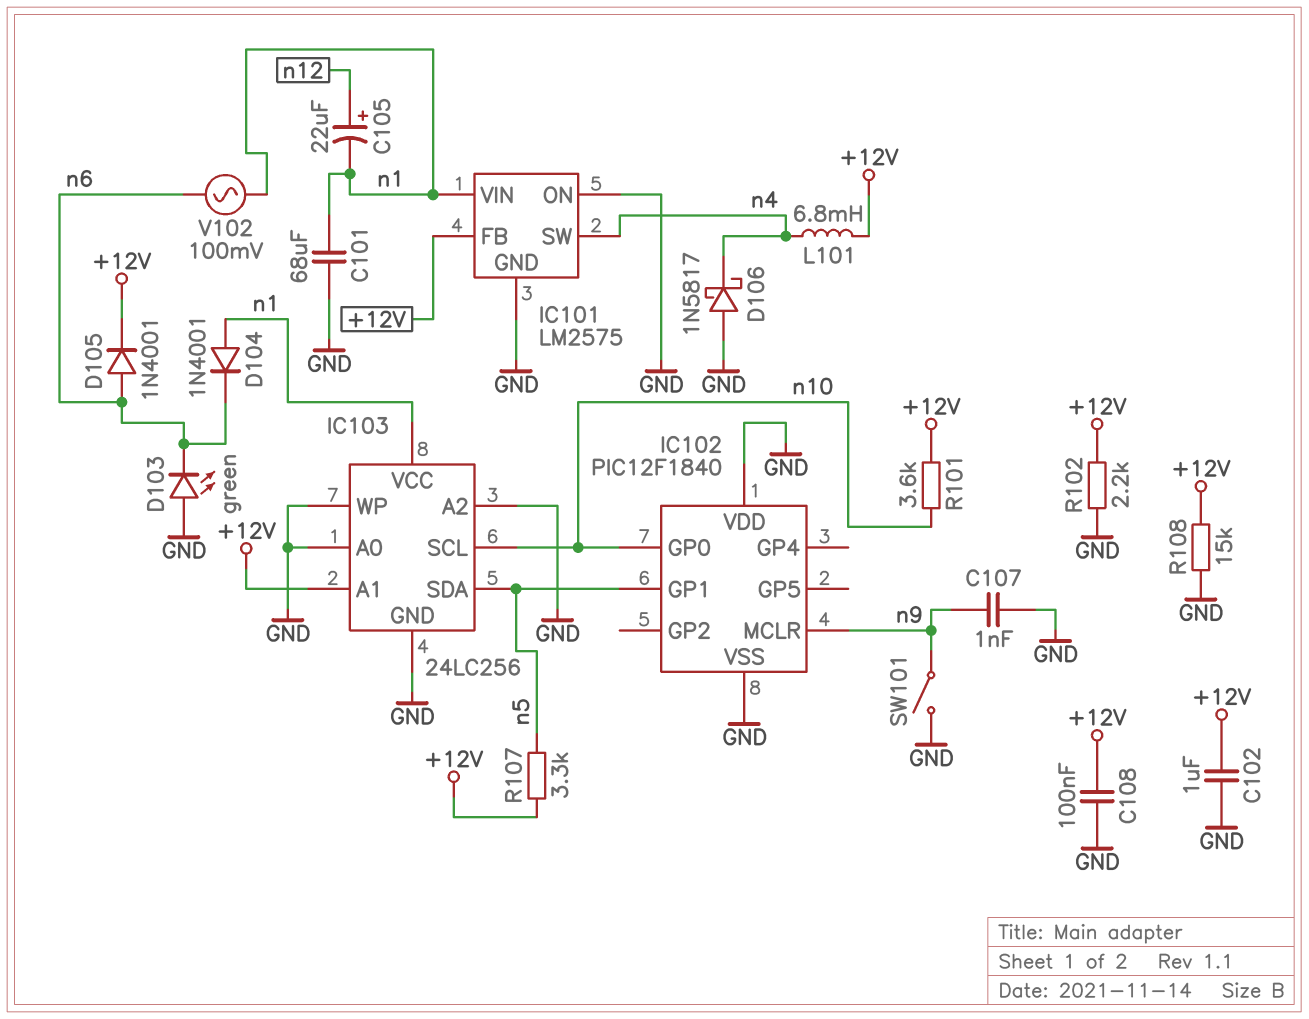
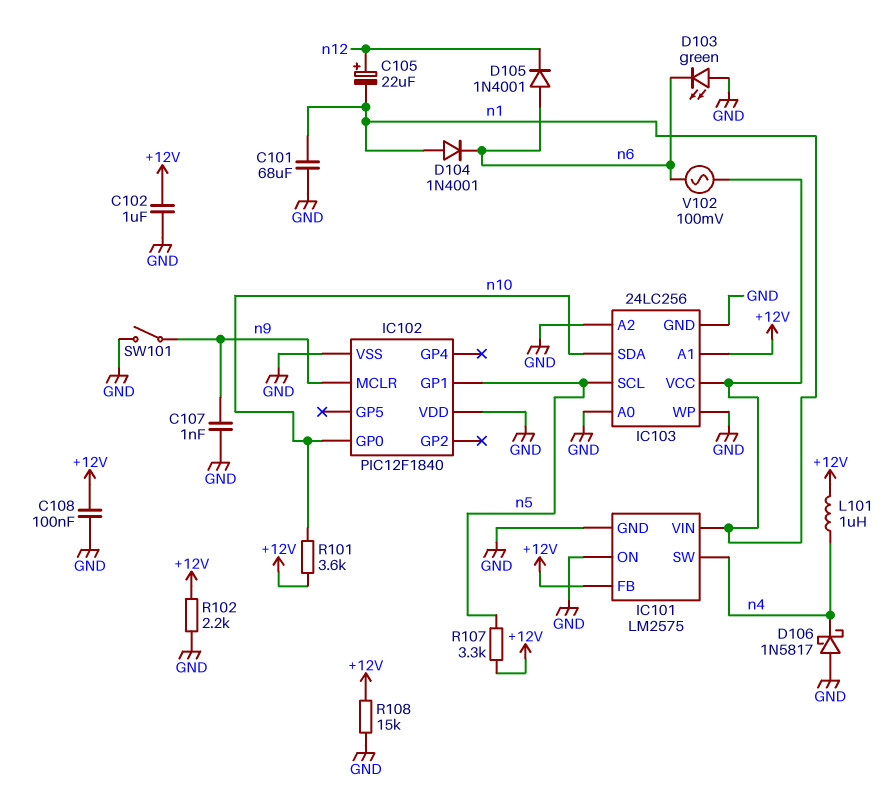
D105: diode 1N4001 (A n6, K +12V) -> diode 1N4001 (A n6, K n12)
IC103 pin SCL: n10 -> n5
IC103 pin SDA: n5 -> n10
L101: 6.8mH (+12V, n4) -> 1uH (+12V, n4)

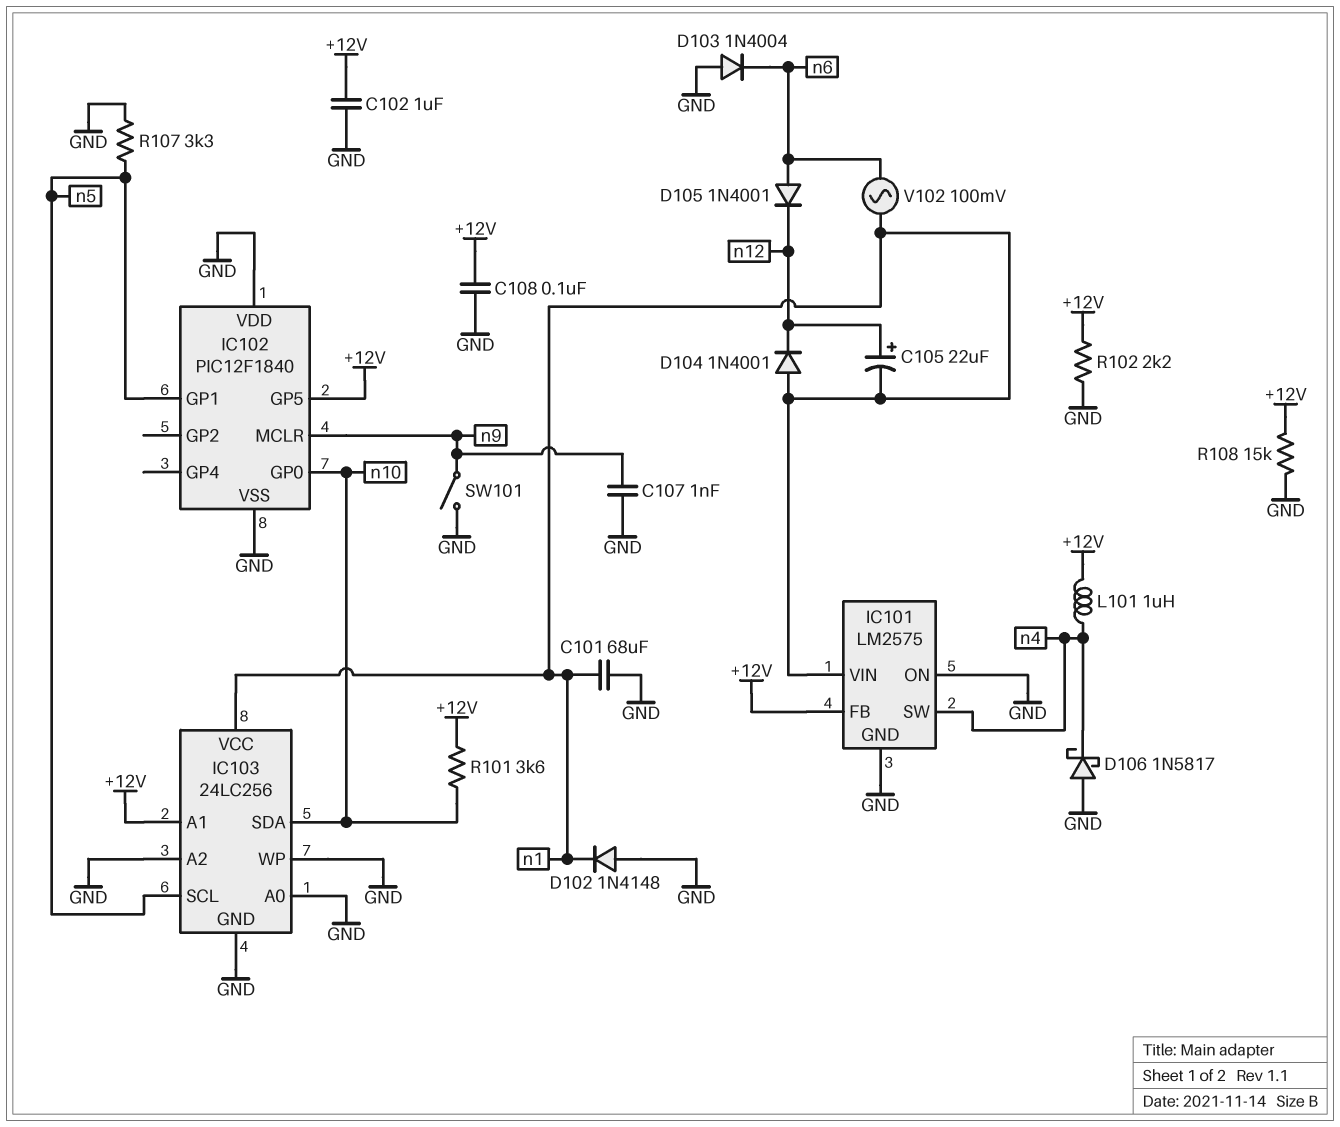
D102: none -> diode 1N4148 (A GND, K n1)
D103: LED green (A GND, K n6) -> diode 1N4004 (A GND, K n6)
D104: diode 1N4001 (A n1, K n6) -> diode 1N4001 (A n1, K n12)
IC102 pin GP5: none -> +12V
R107: 3.3k (+12V, n5) -> 3.3k (GND, n5)

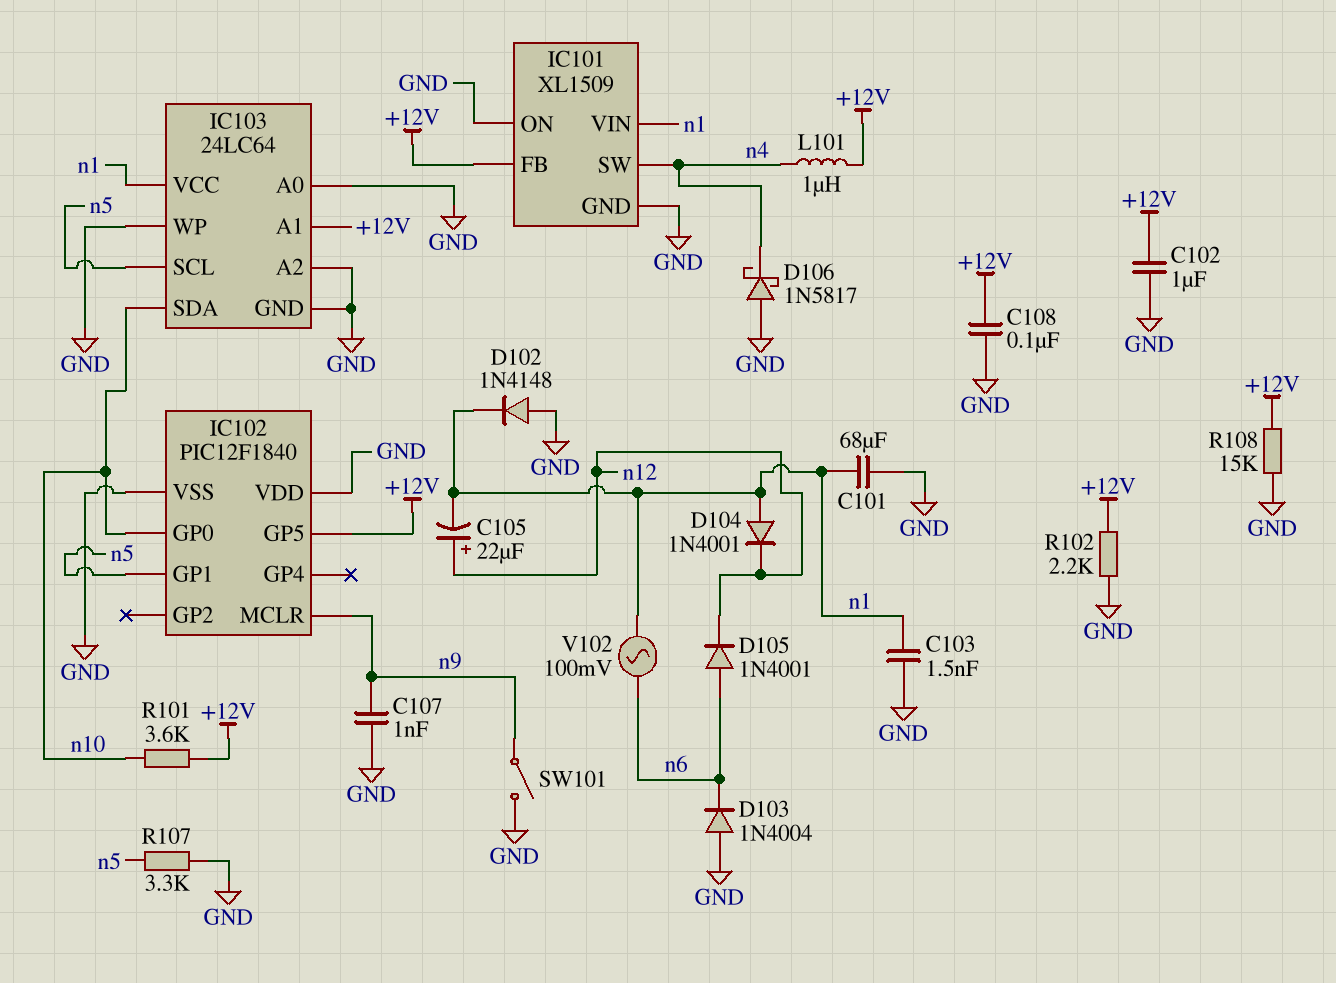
C103: none -> 1.5nF (GND, n1)
IC101: LM2575 -> XL1509
IC103: 24LC256 -> 24LC64

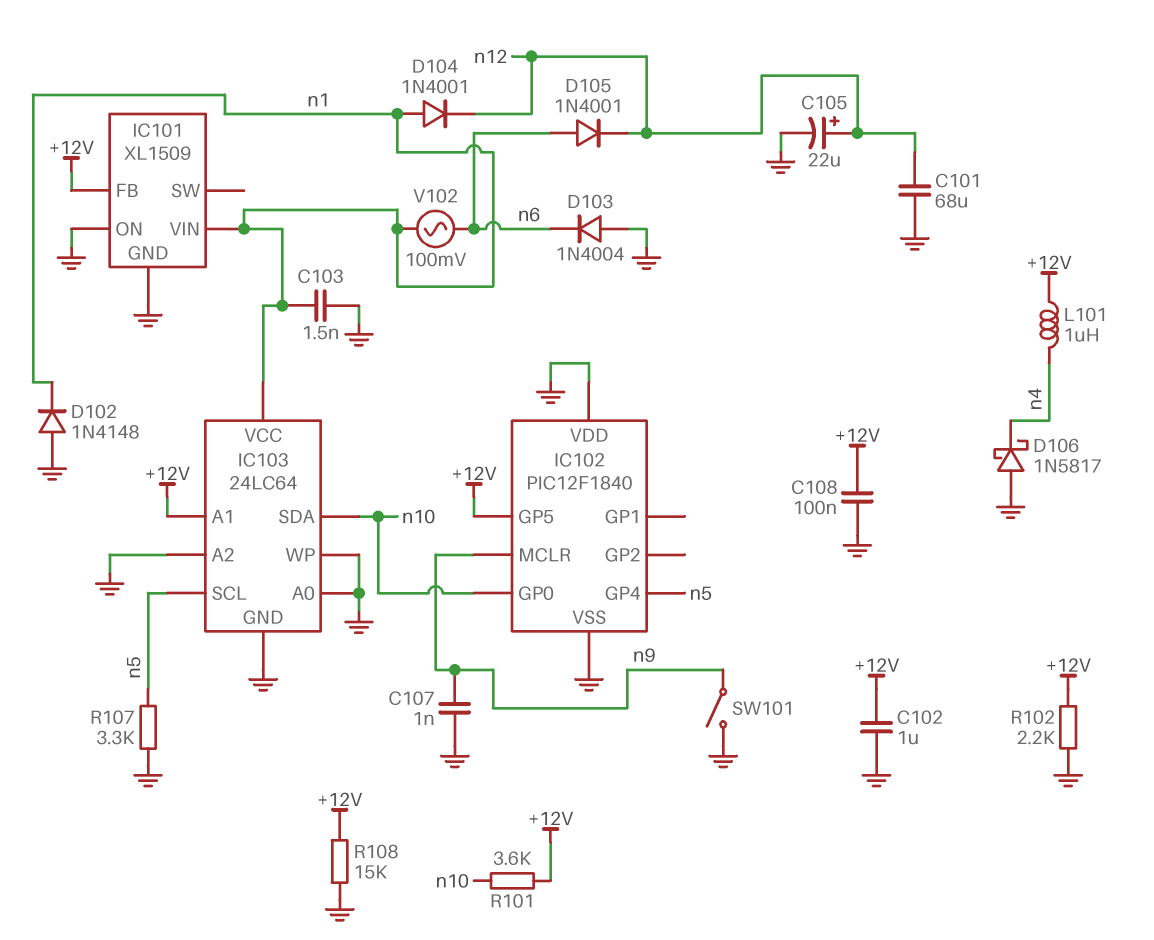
C101: 68uF (GND, n1) -> 68uF (GND, n12)
C105: 22uF (plus n12, minus n1) -> 22uF (plus n12, minus GND)
IC101 pin SW: n4 -> none
IC102 pin GP1: n5 -> none
IC102 pin GP4: none -> n5

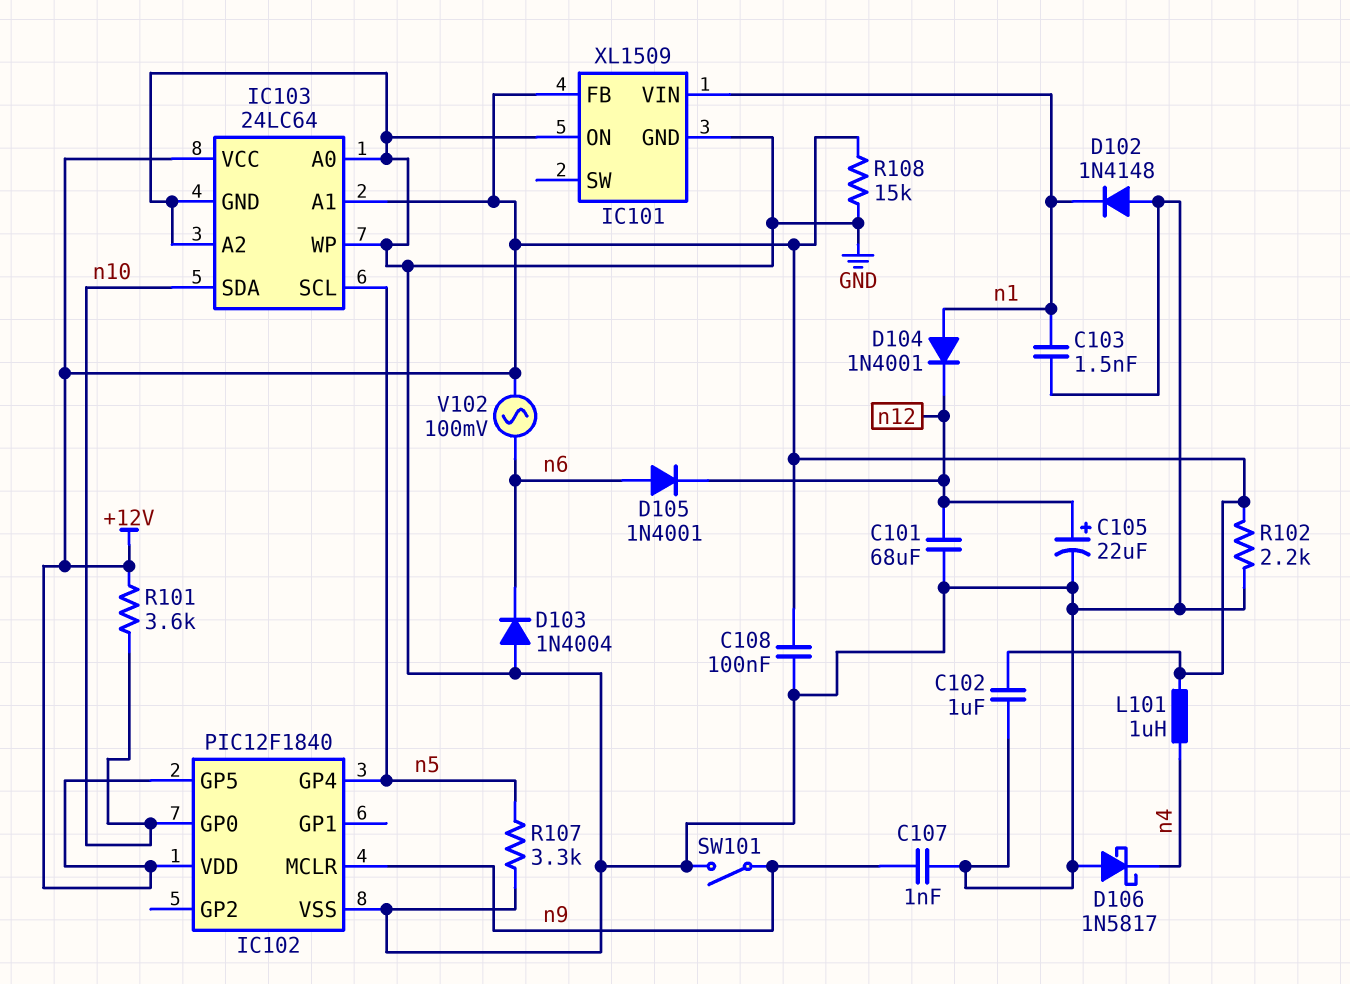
IC102 pin VDD: GND -> +12V
IC103 pin VCC: n1 -> +12V
V102: AC 100mV (n1, n6) -> AC 100mV (+12V, n6)

